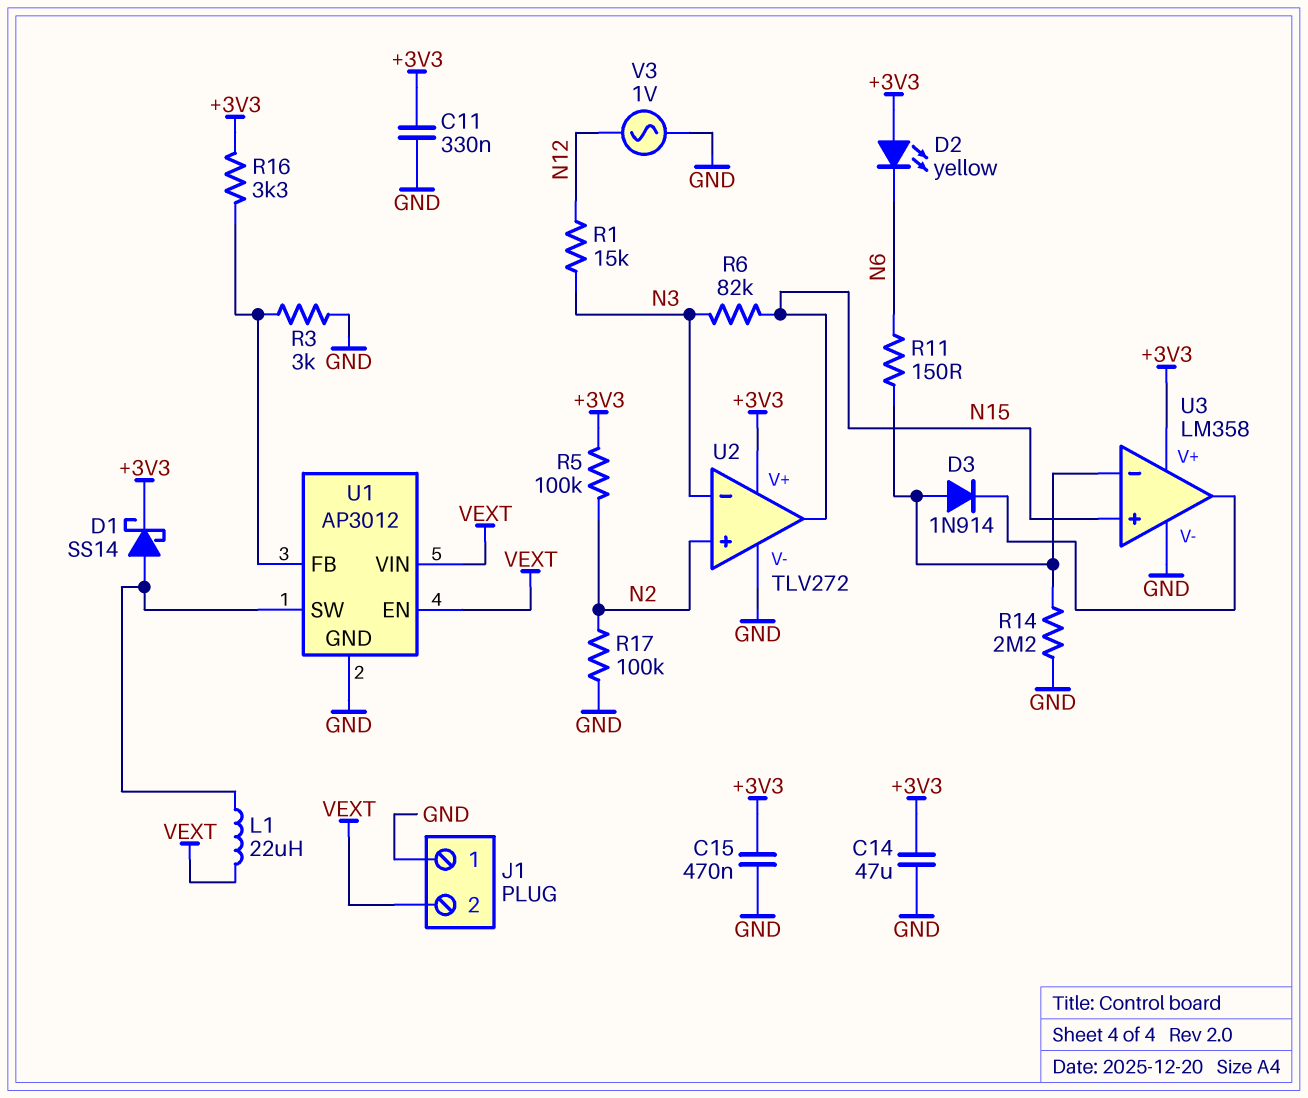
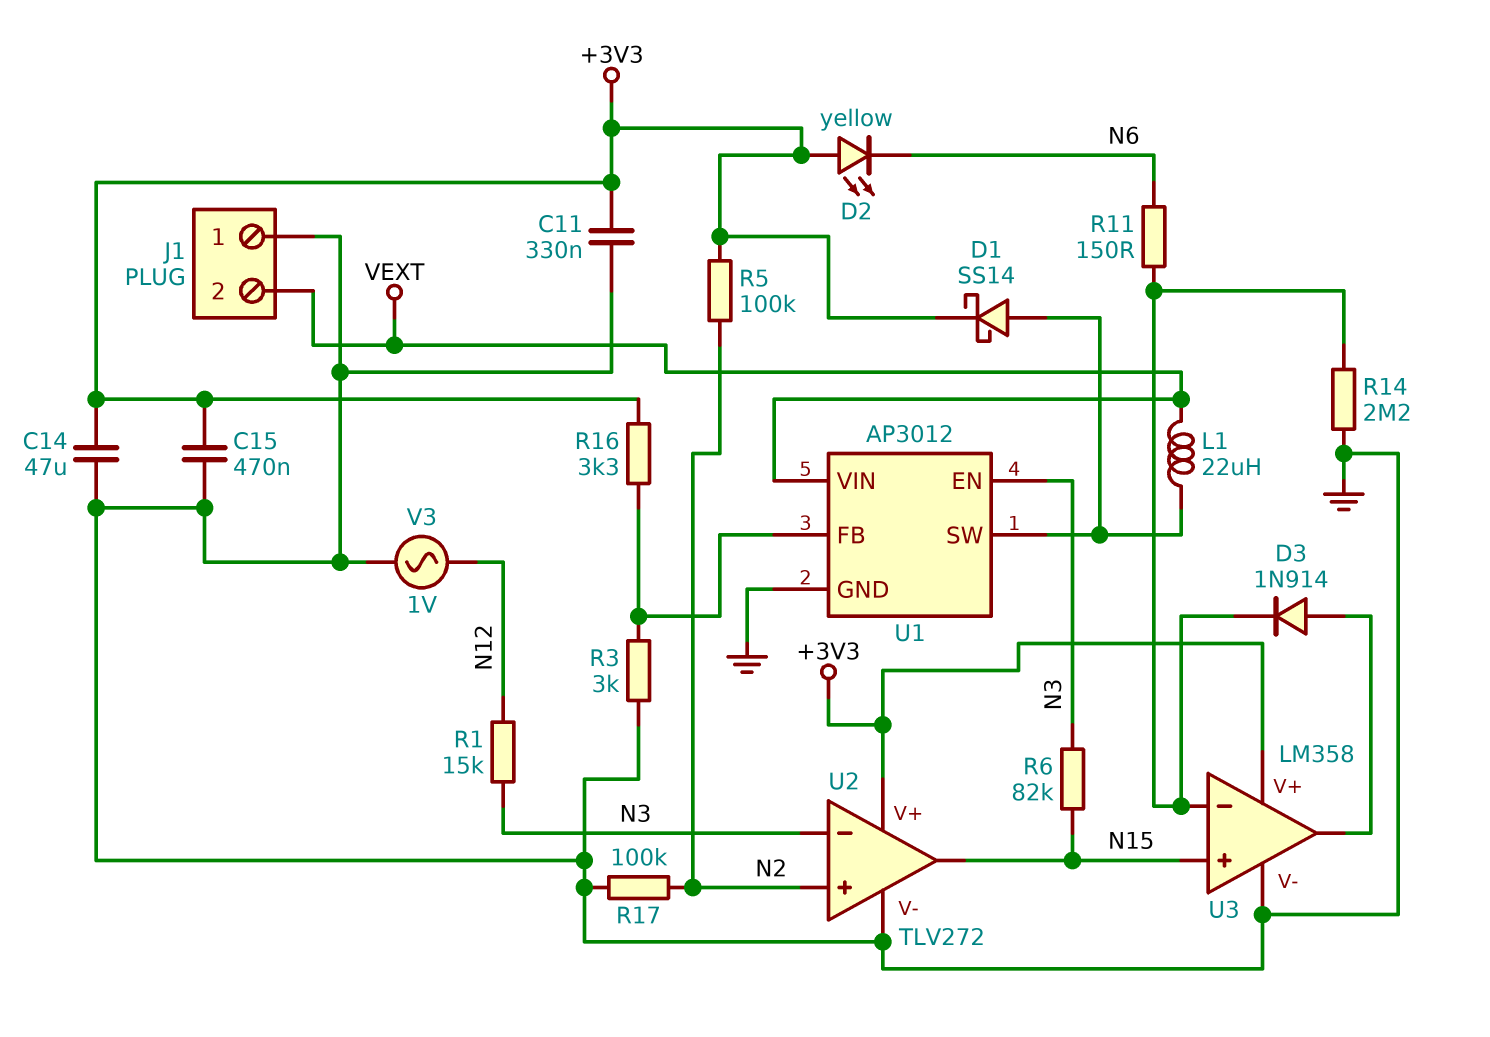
D3: diode 1N914 (A U3/in-, K U3/out) -> diode 1N914 (A U3/out, K U3/in-)
U1 pin EN: VEXT -> N3

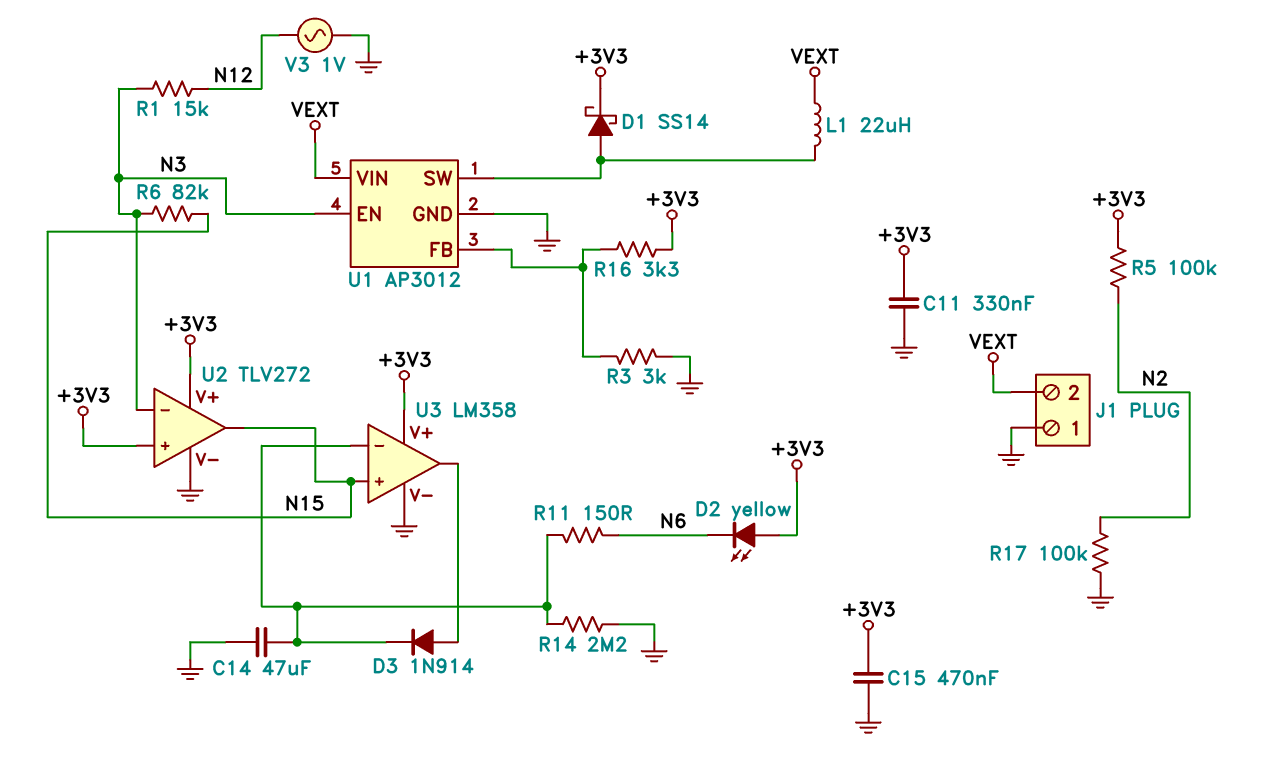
C14: 47uF (+3V3, GND) -> 47uF (GND, U3/in-)
U2 pin in+: N2 -> +3V3

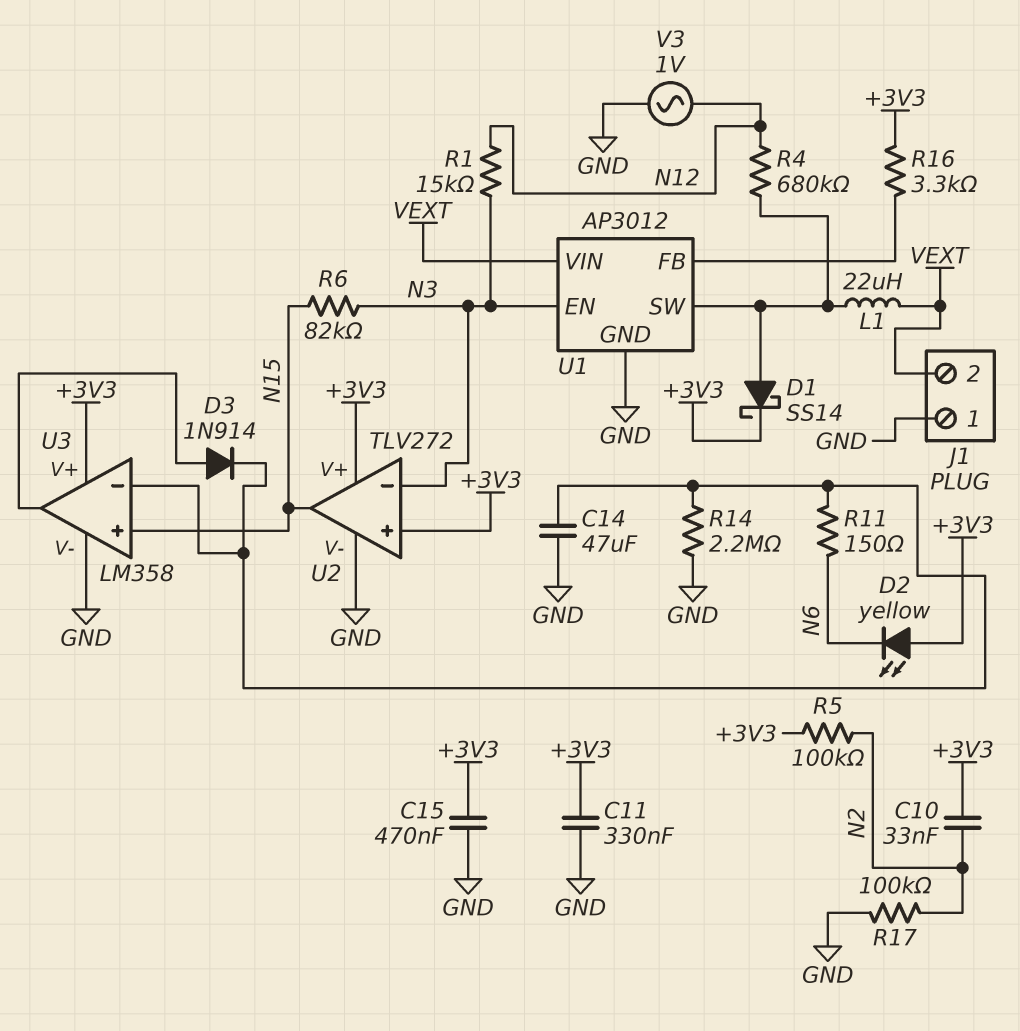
C10: none -> 33nF (+3V3, N2)
R3: 3k (GND, U1/FB) -> none
R4: none -> 680k (N12, U1/SW)

